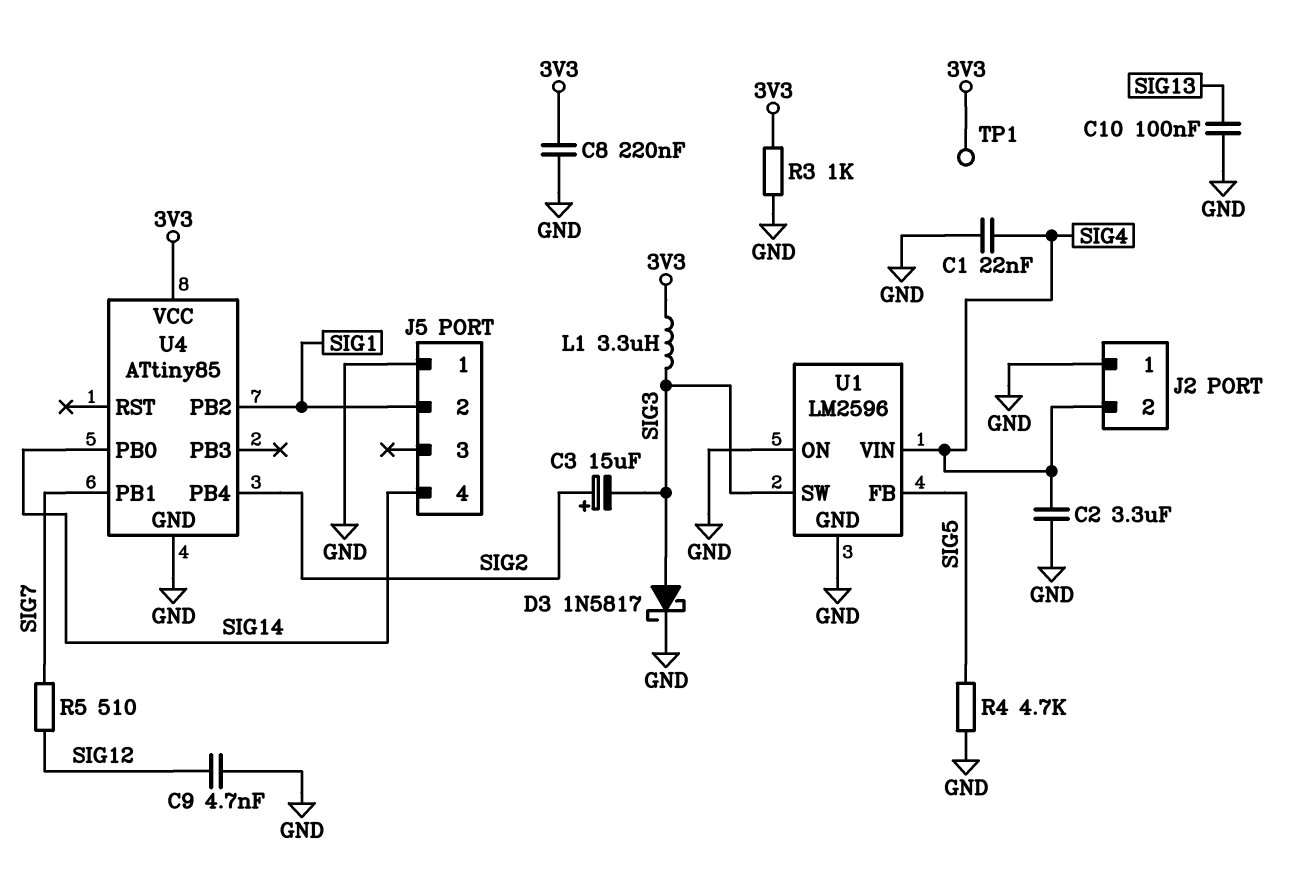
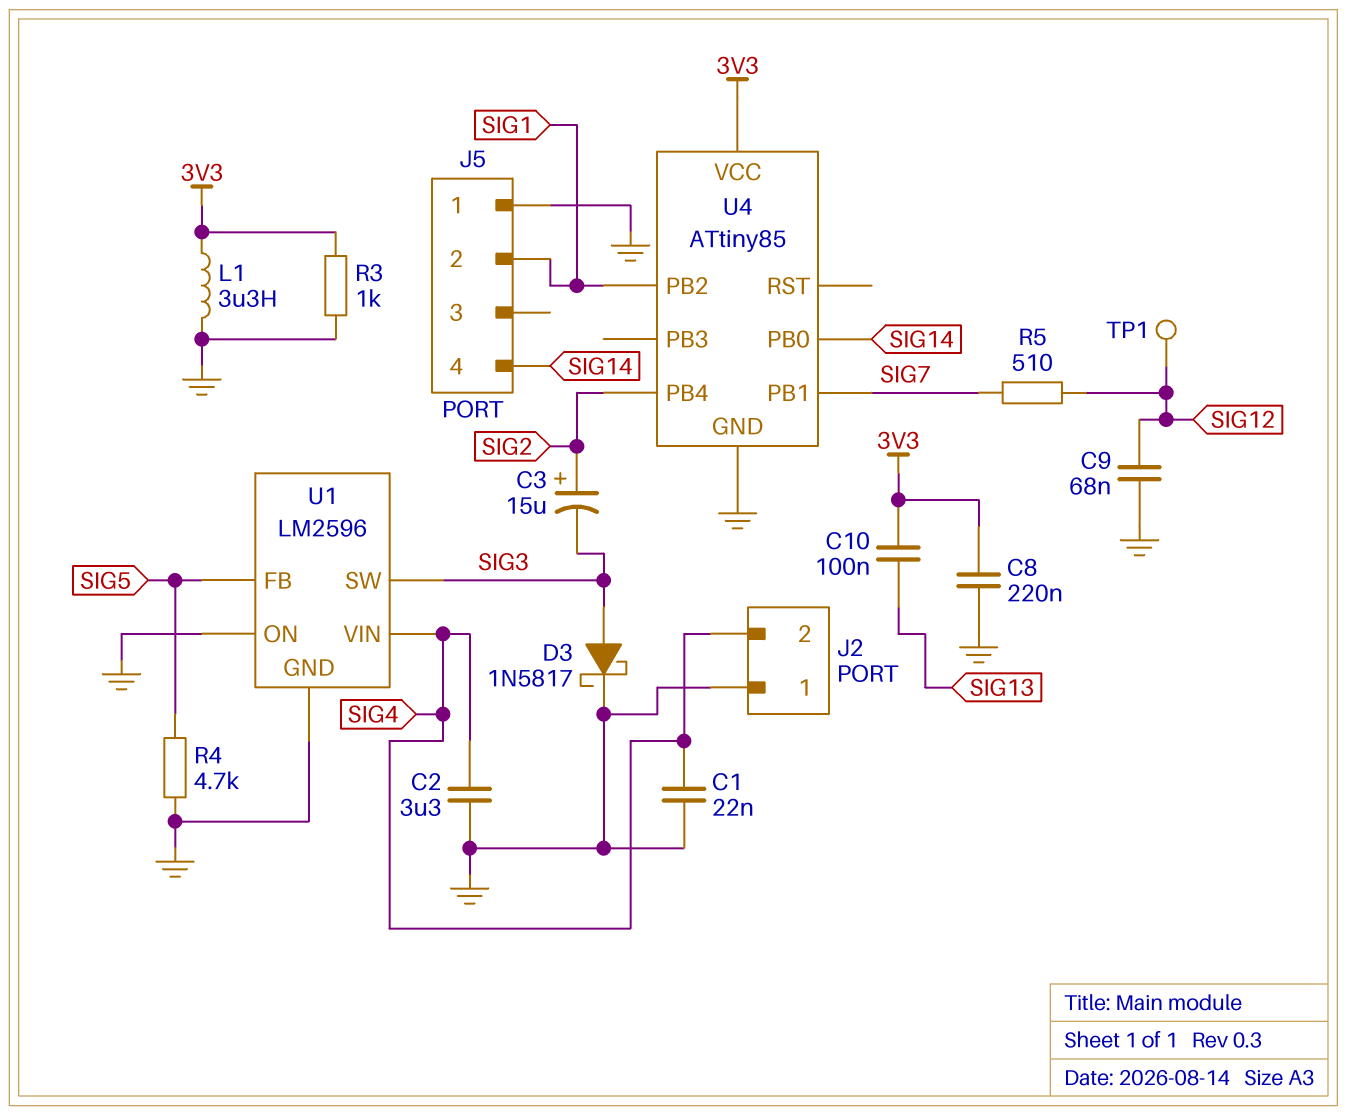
C9: 4.7nF (GND, SIG12) -> 68nF (GND, SIG12)
C10: 100nF (GND, SIG13) -> 100nF (3V3, SIG13)
L1: 3.3uH (3V3, SIG3) -> 3.3uH (3V3, GND)
TP1: test point (3V3) -> test point (SIG12)

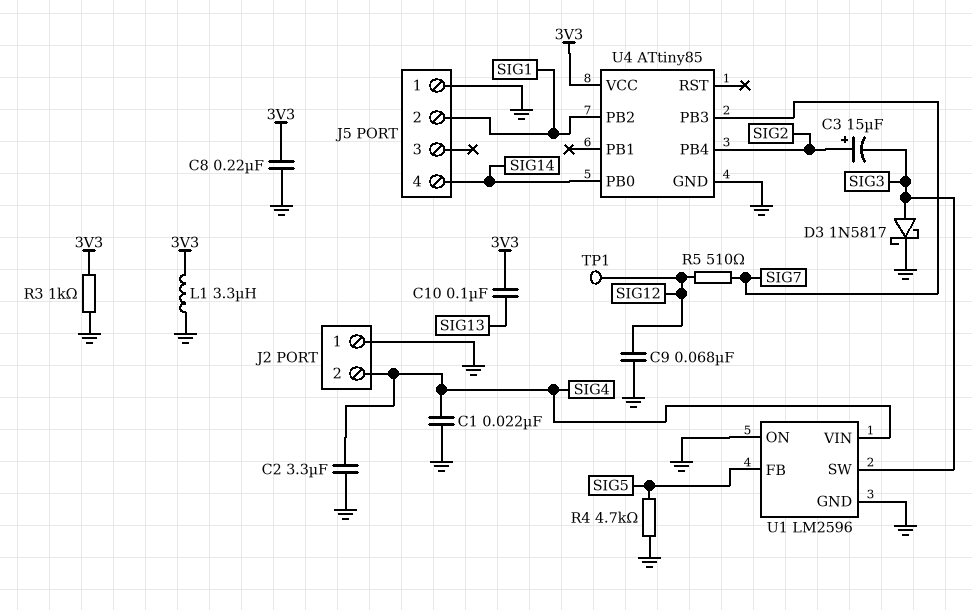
U4 pin PB1: SIG7 -> none
U4 pin PB3: none -> SIG7

